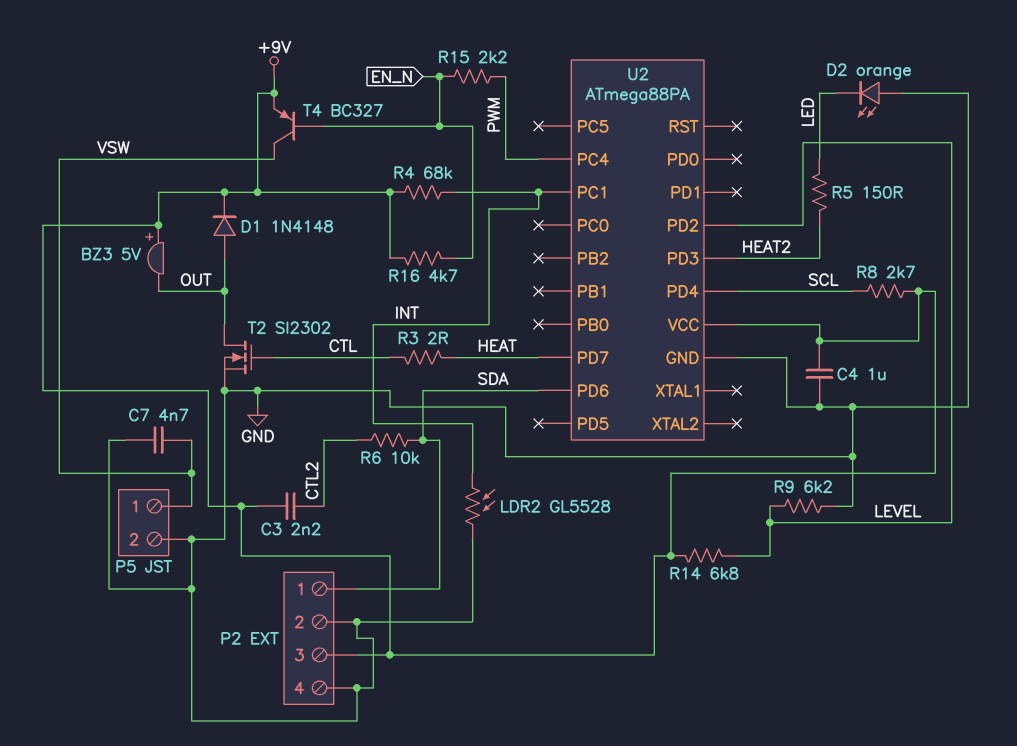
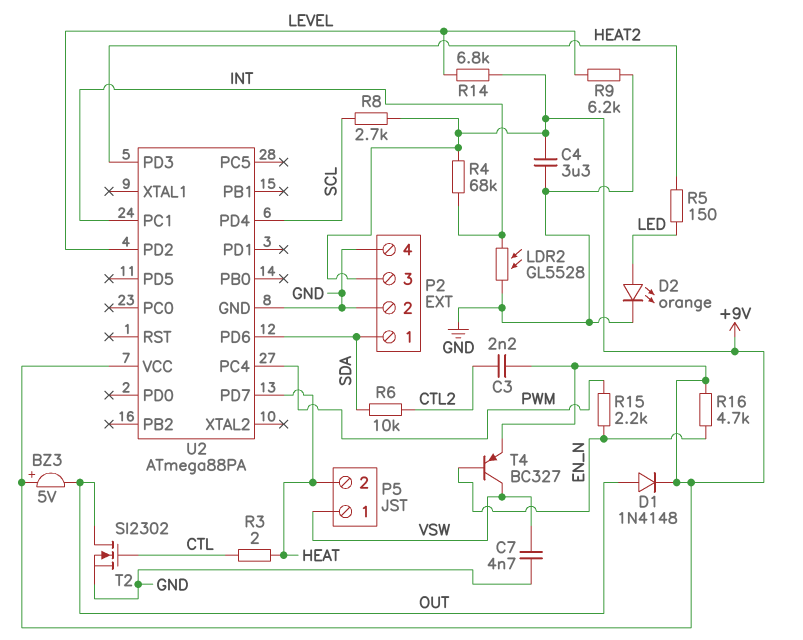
C4: 1uF (+9V, GND) -> 3.3uF (+9V, GND)
D2: LED orange (A GND, K LED) -> LED orange (A LED, K GND)
P5 pin 2: GND -> HEAT

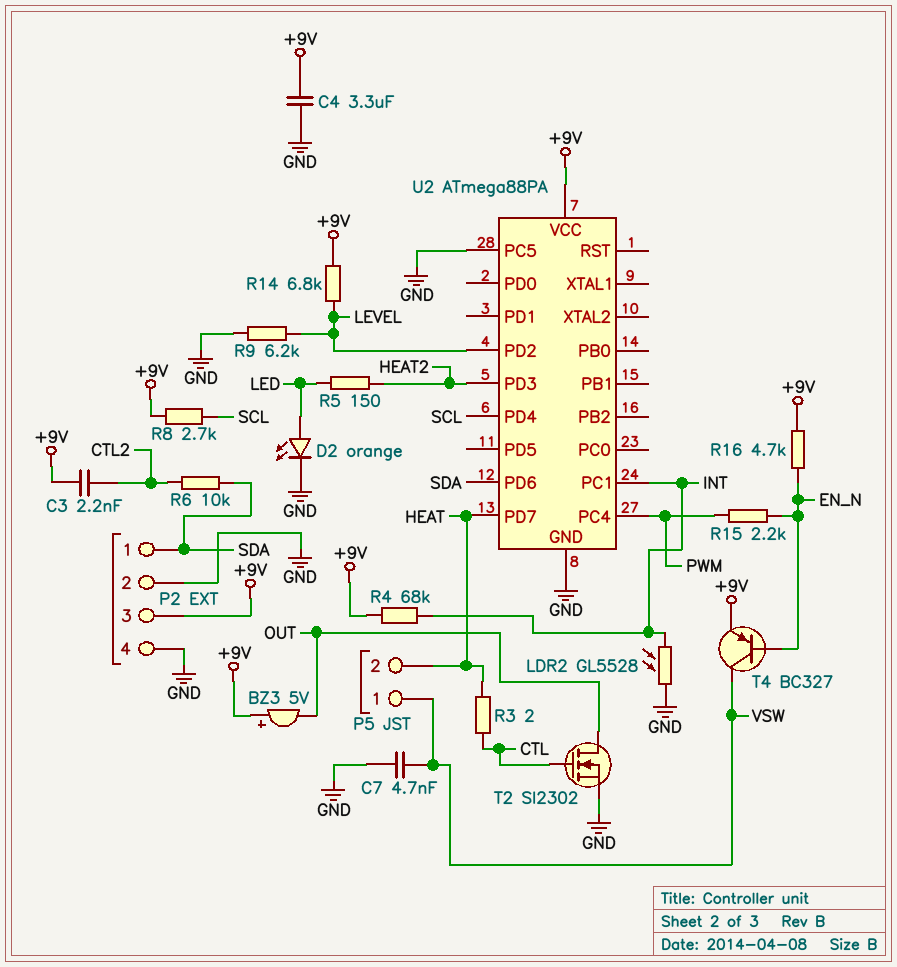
D1: diode 1N4148 (A OUT, K +9V) -> none
U2 pin PC5: none -> GND

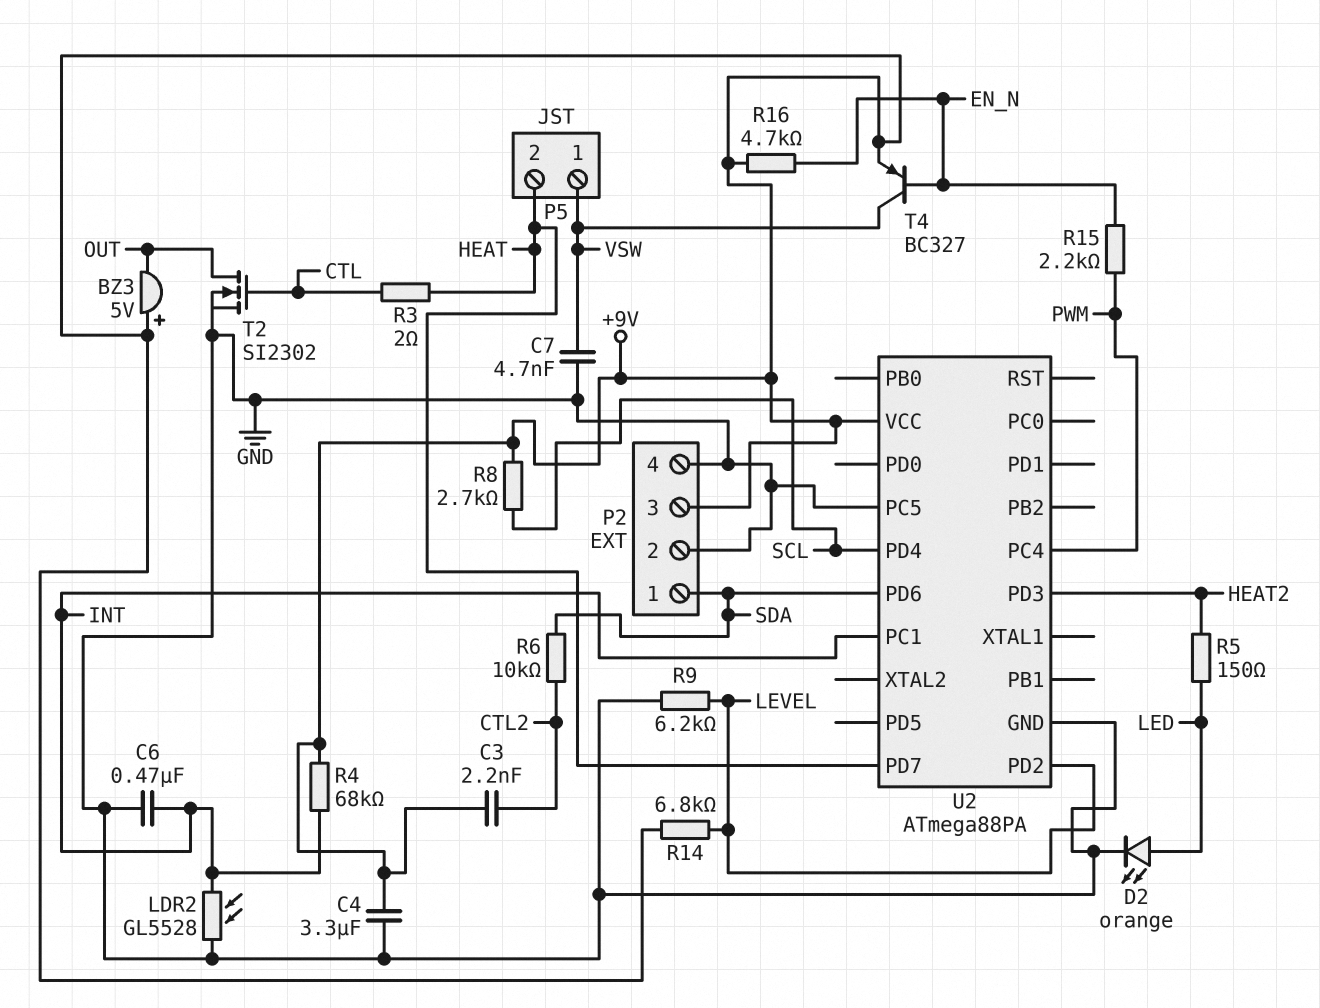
C6: none -> 470nF (GND, INT)

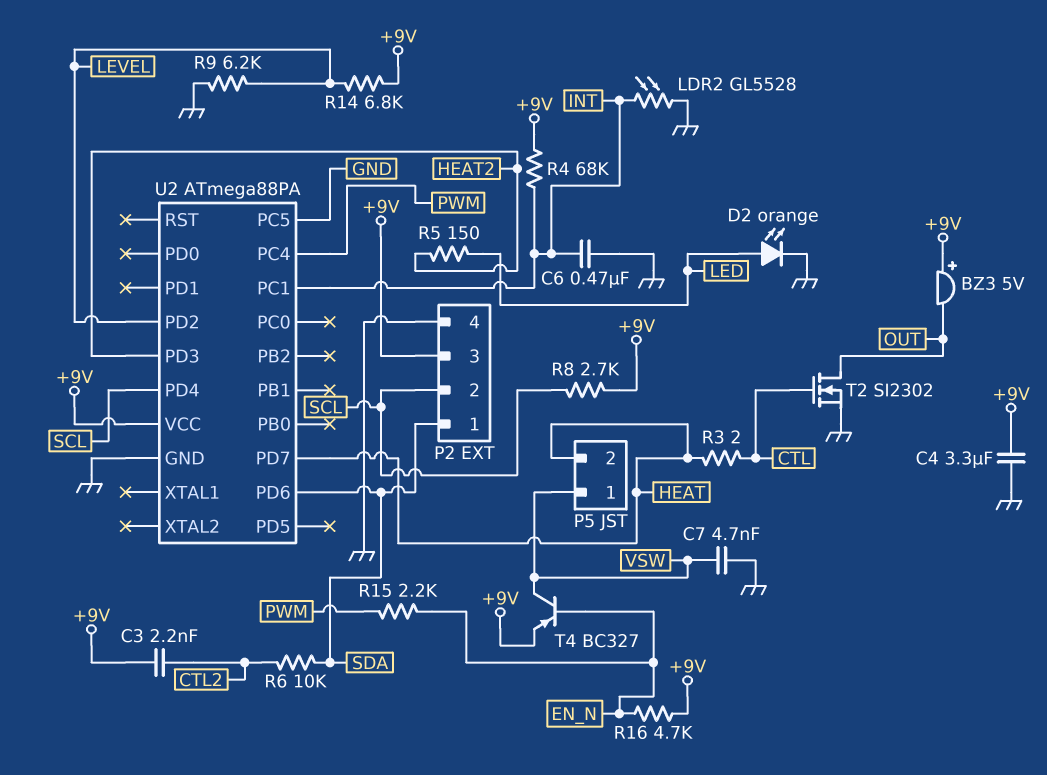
P2 pin 2: GND -> SCL

